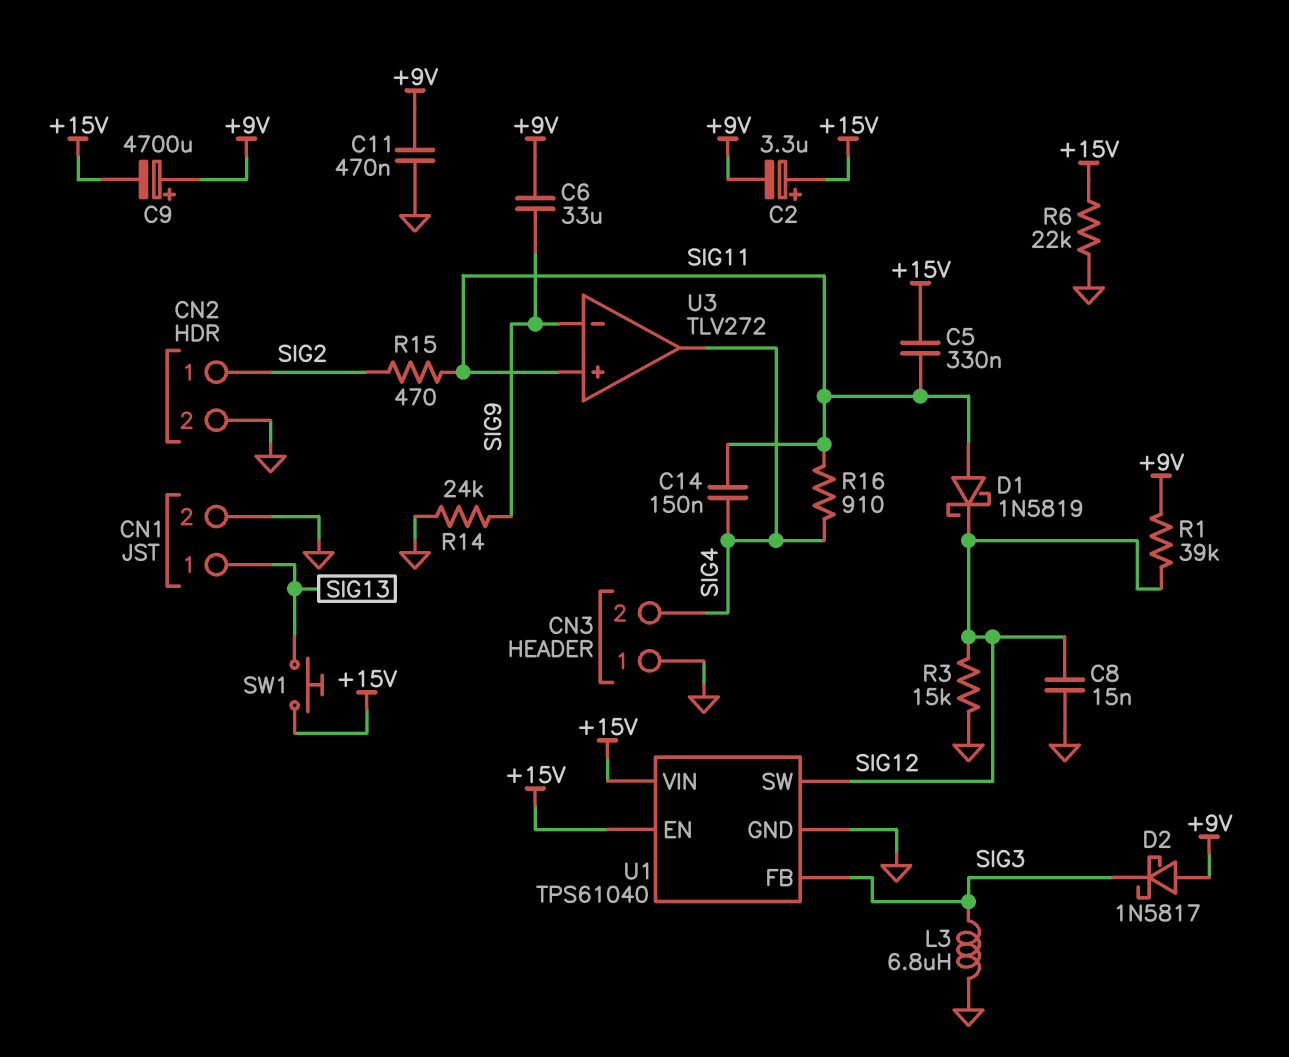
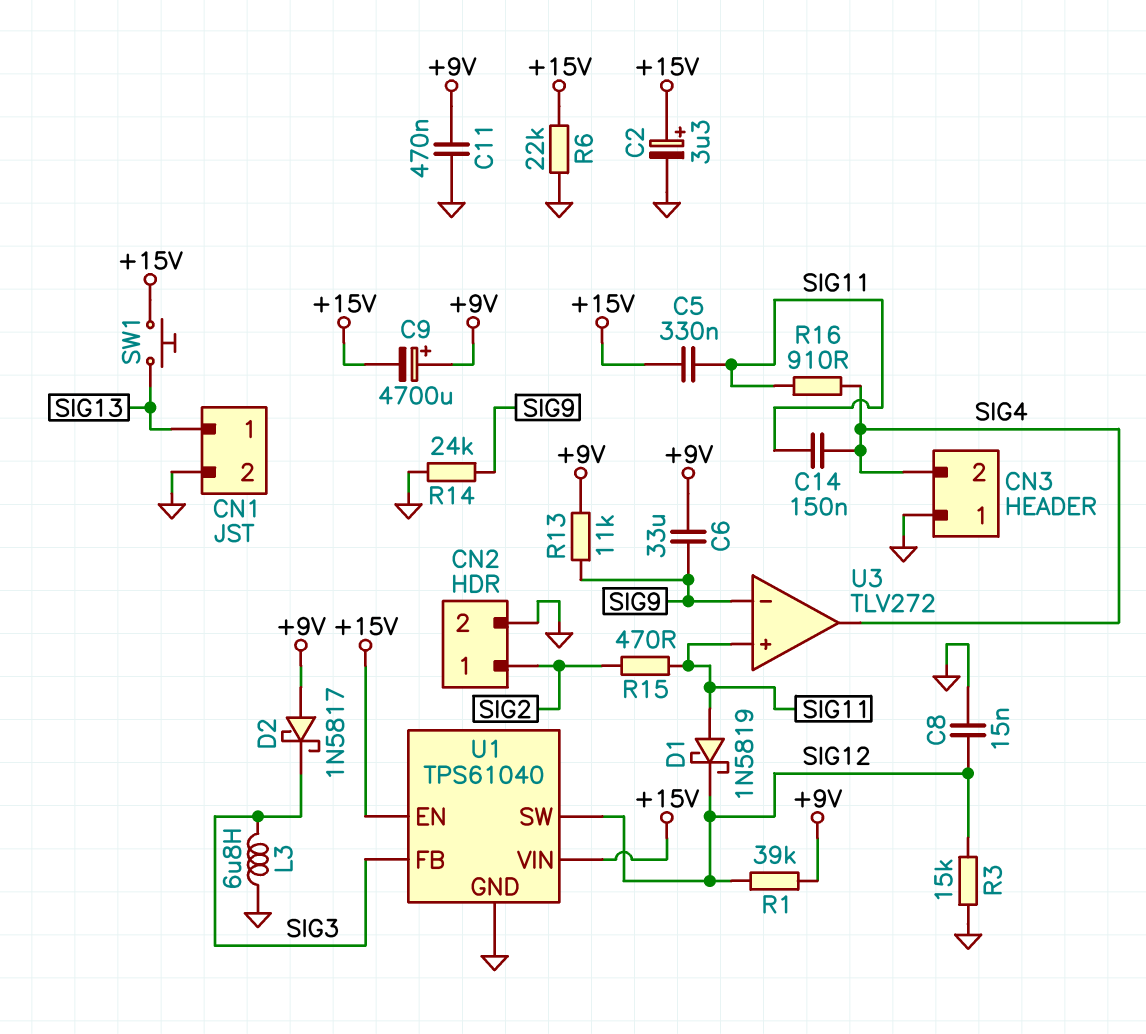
C2: 3.3uF (plus +15V, minus +9V) -> 3.3uF (plus +15V, minus GND)
R13: none -> 11k (+9V, SIG9)

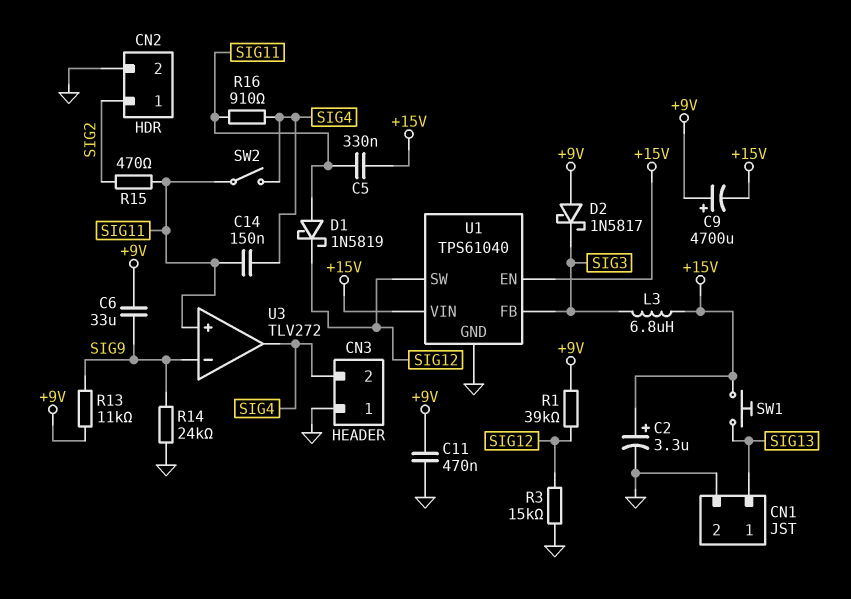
C8: 15nF (GND, SIG12) -> none
L3: 6.8uH (GND, SIG3) -> 6.8uH (+15V, SIG3)
R6: 22k (+15V, GND) -> none
SW2: none -> switch (SIG4, SIG11)

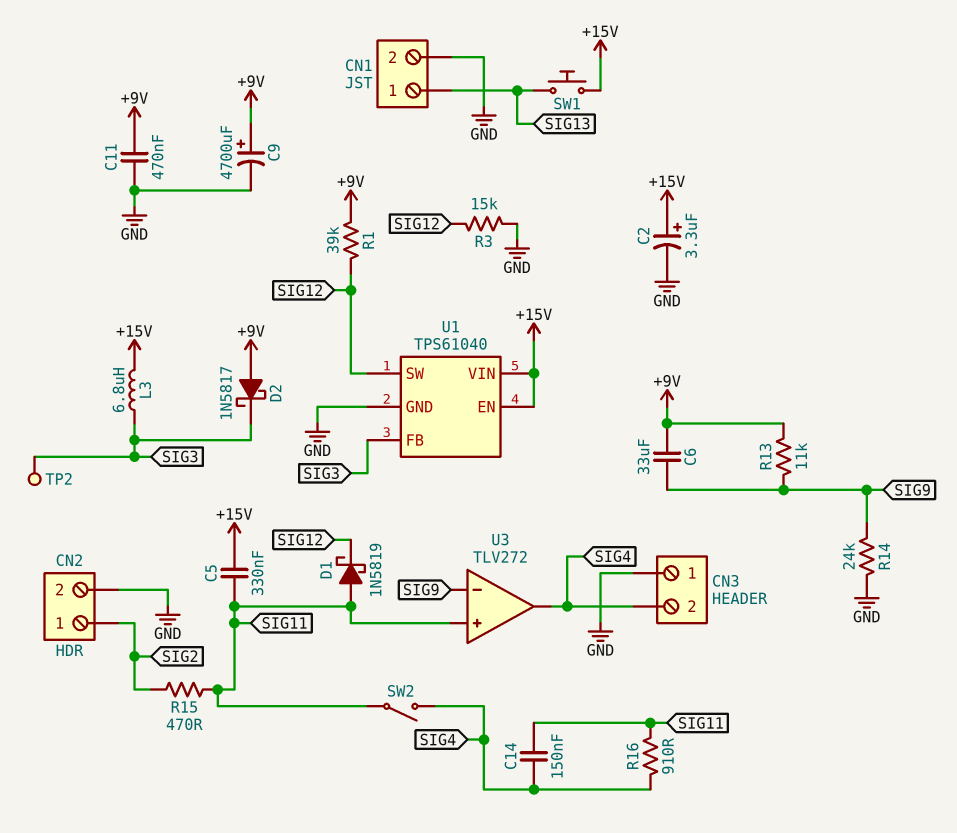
C9: 4700uF (plus +9V, minus +15V) -> 4700uF (plus +9V, minus GND)
TP2: none -> test point (SIG3)

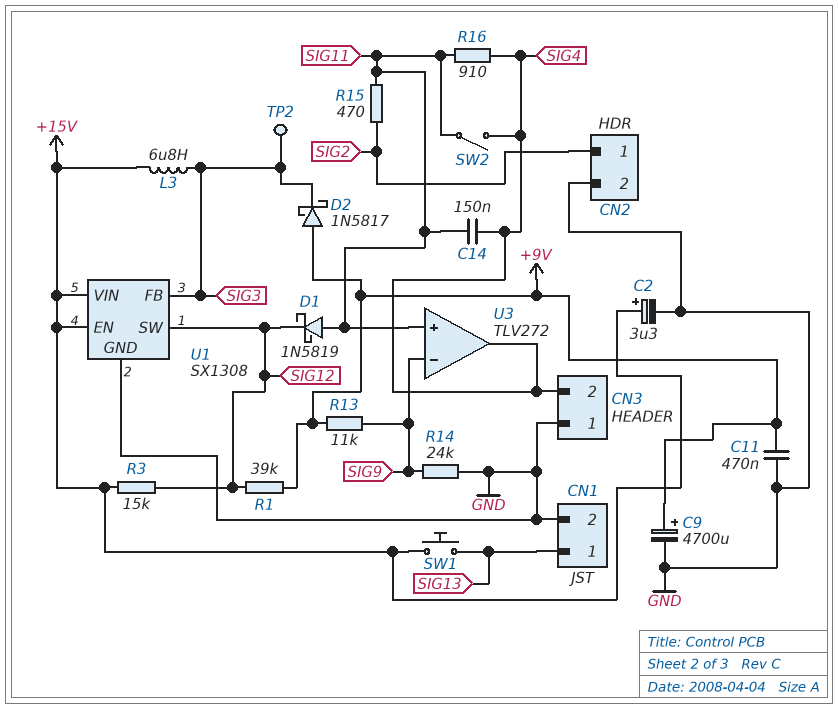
C5: 330nF (+15V, SIG11) -> none
C6: 33uF (+9V, SIG9) -> none
R3: 15k (GND, SIG12) -> 15k (+15V, SIG12)
U1: TPS61040 -> SX1308

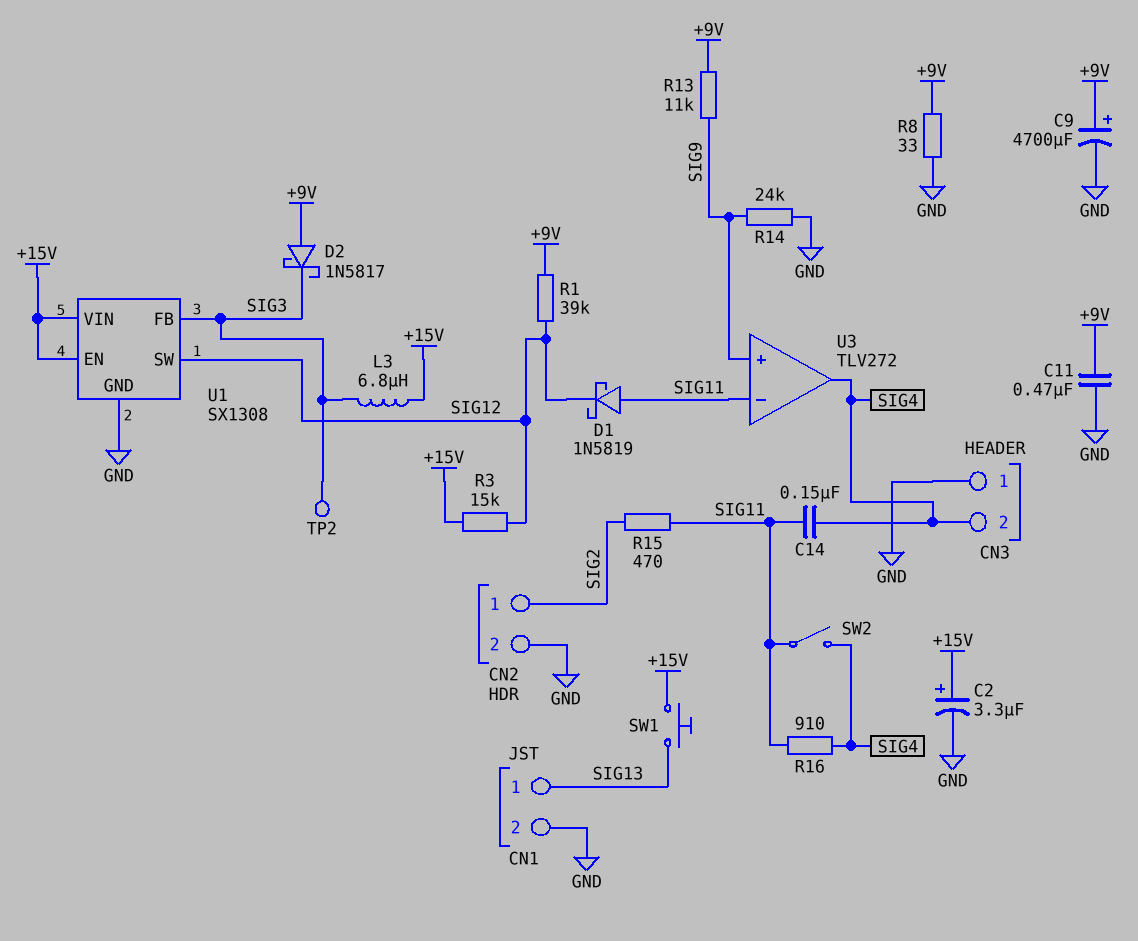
R8: none -> 33 (+9V, GND)
U3 pin in+: SIG11 -> SIG9
U3 pin in-: SIG9 -> SIG11

